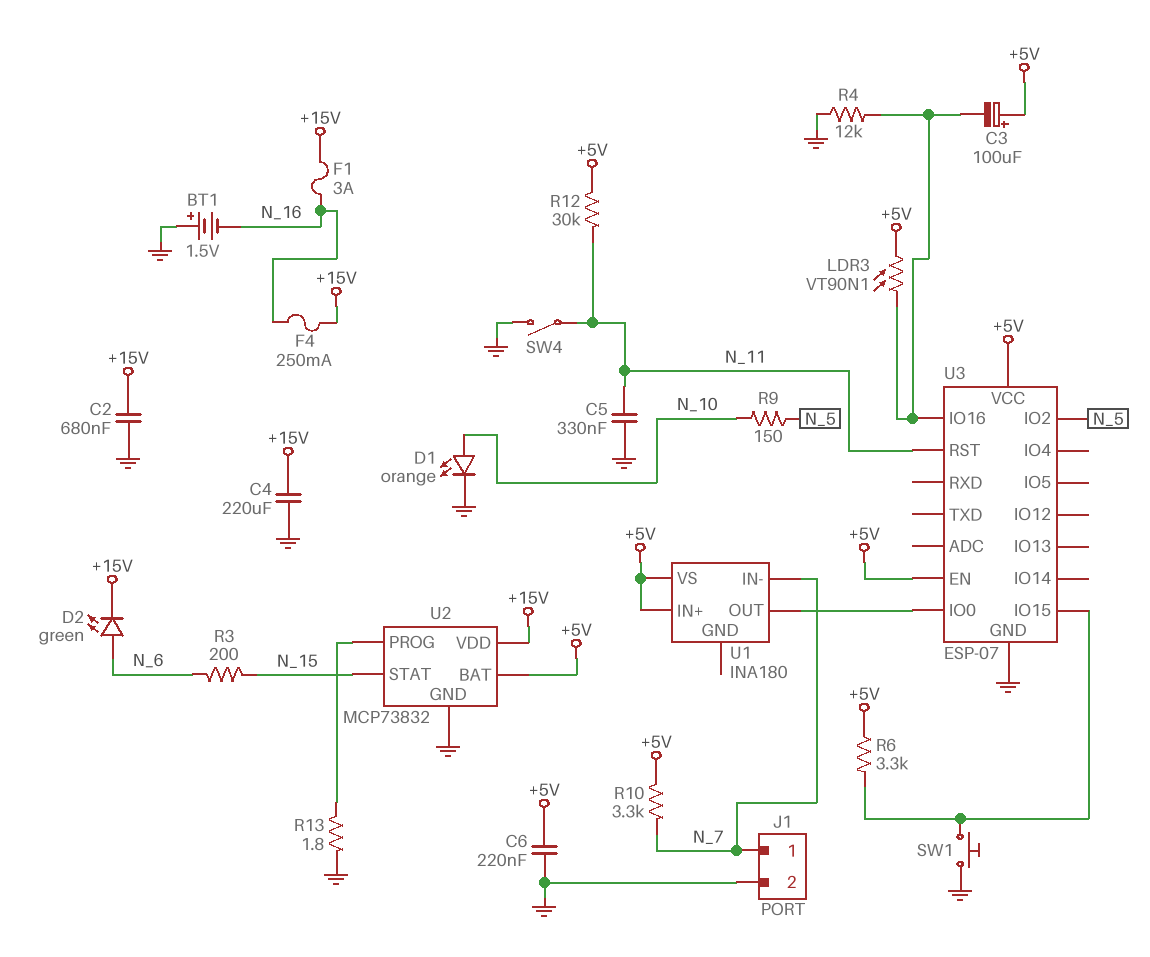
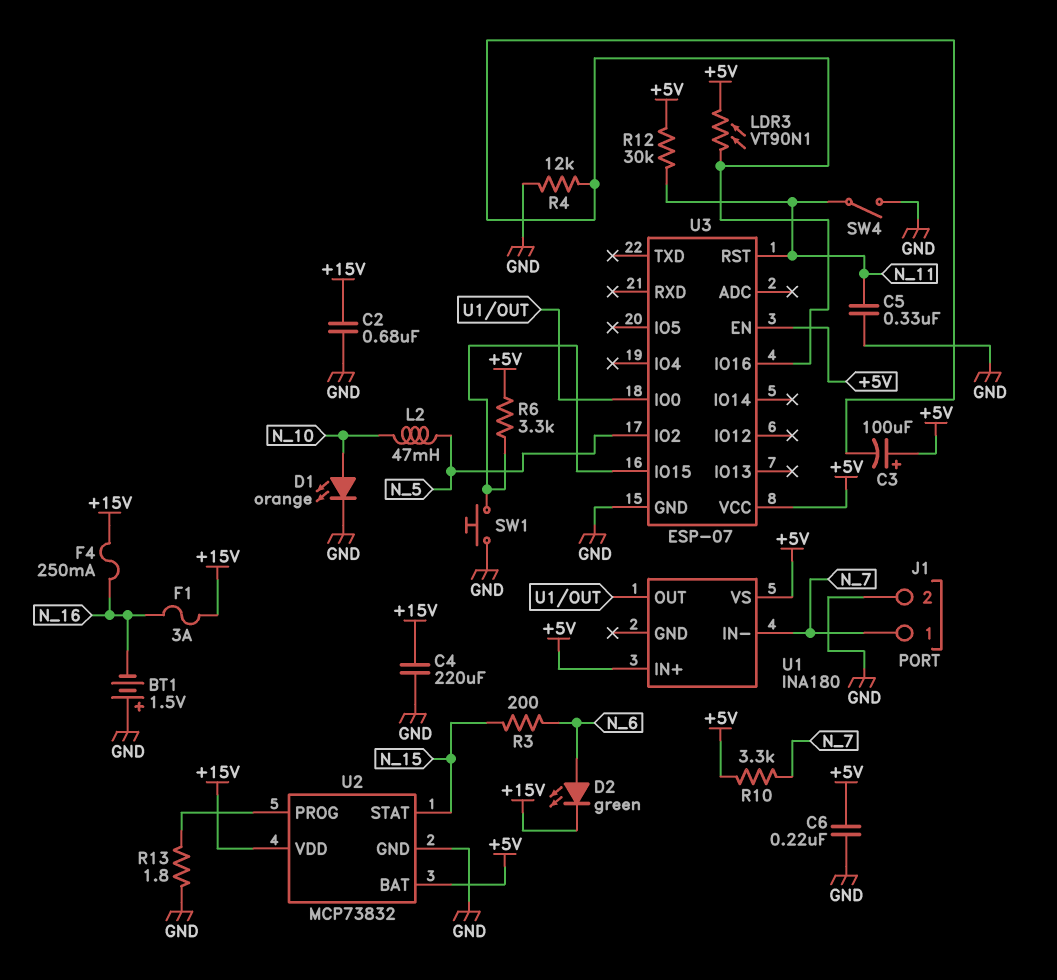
L2: none -> 47mH (N_5, N_10)
R9: 150 (N_5, N_10) -> none

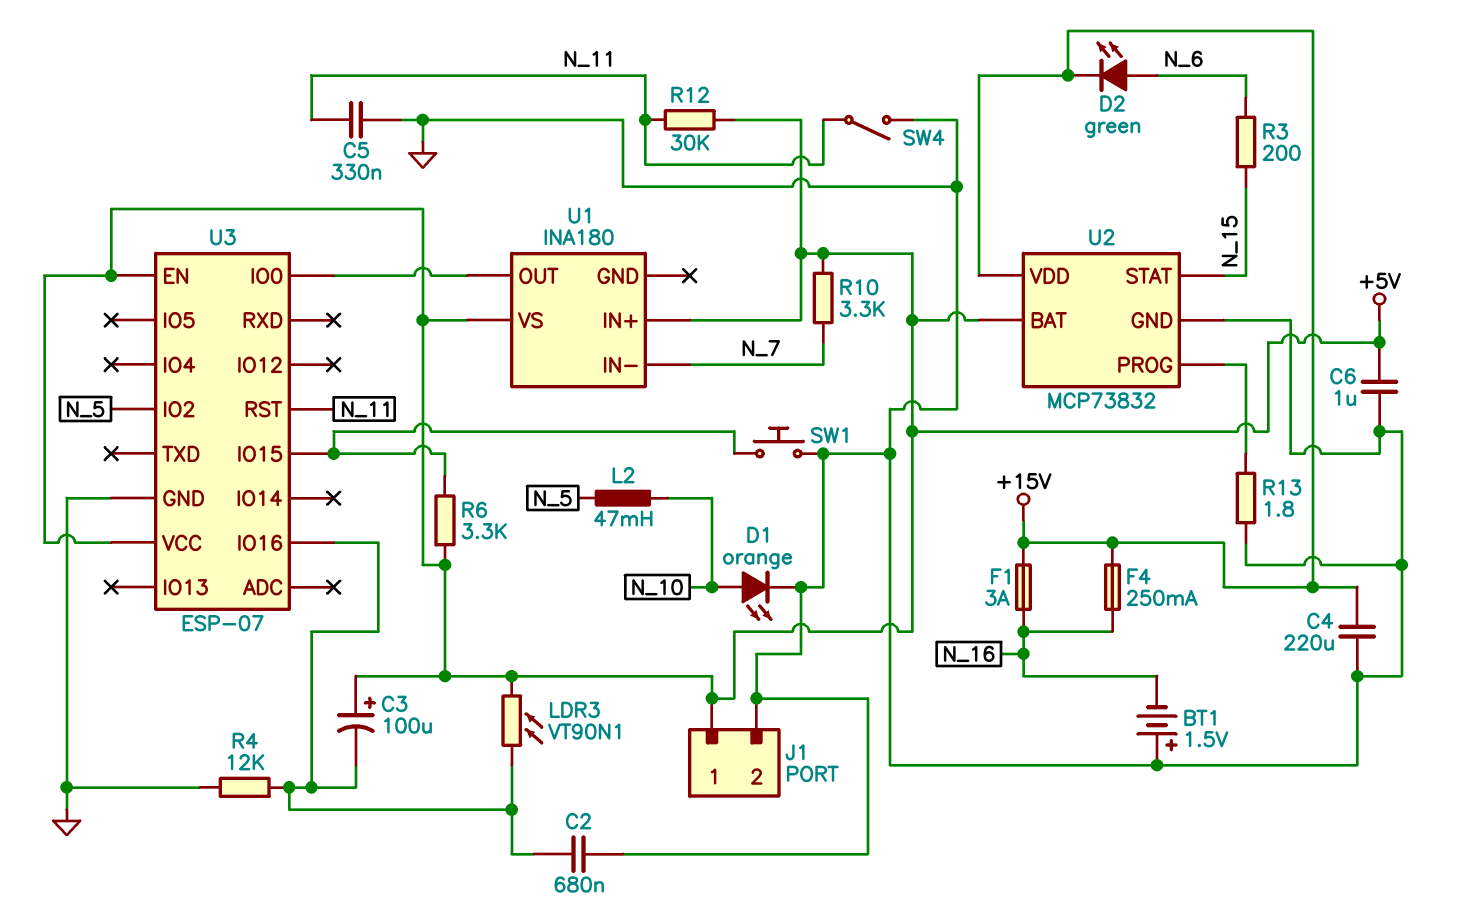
C2: 680nF (+15V, GND) -> 680nF (GND, U3/IO16)
C6: 220nF (+5V, GND) -> 1uF (+5V, GND)
J1 pin 1: N_7 -> +5V

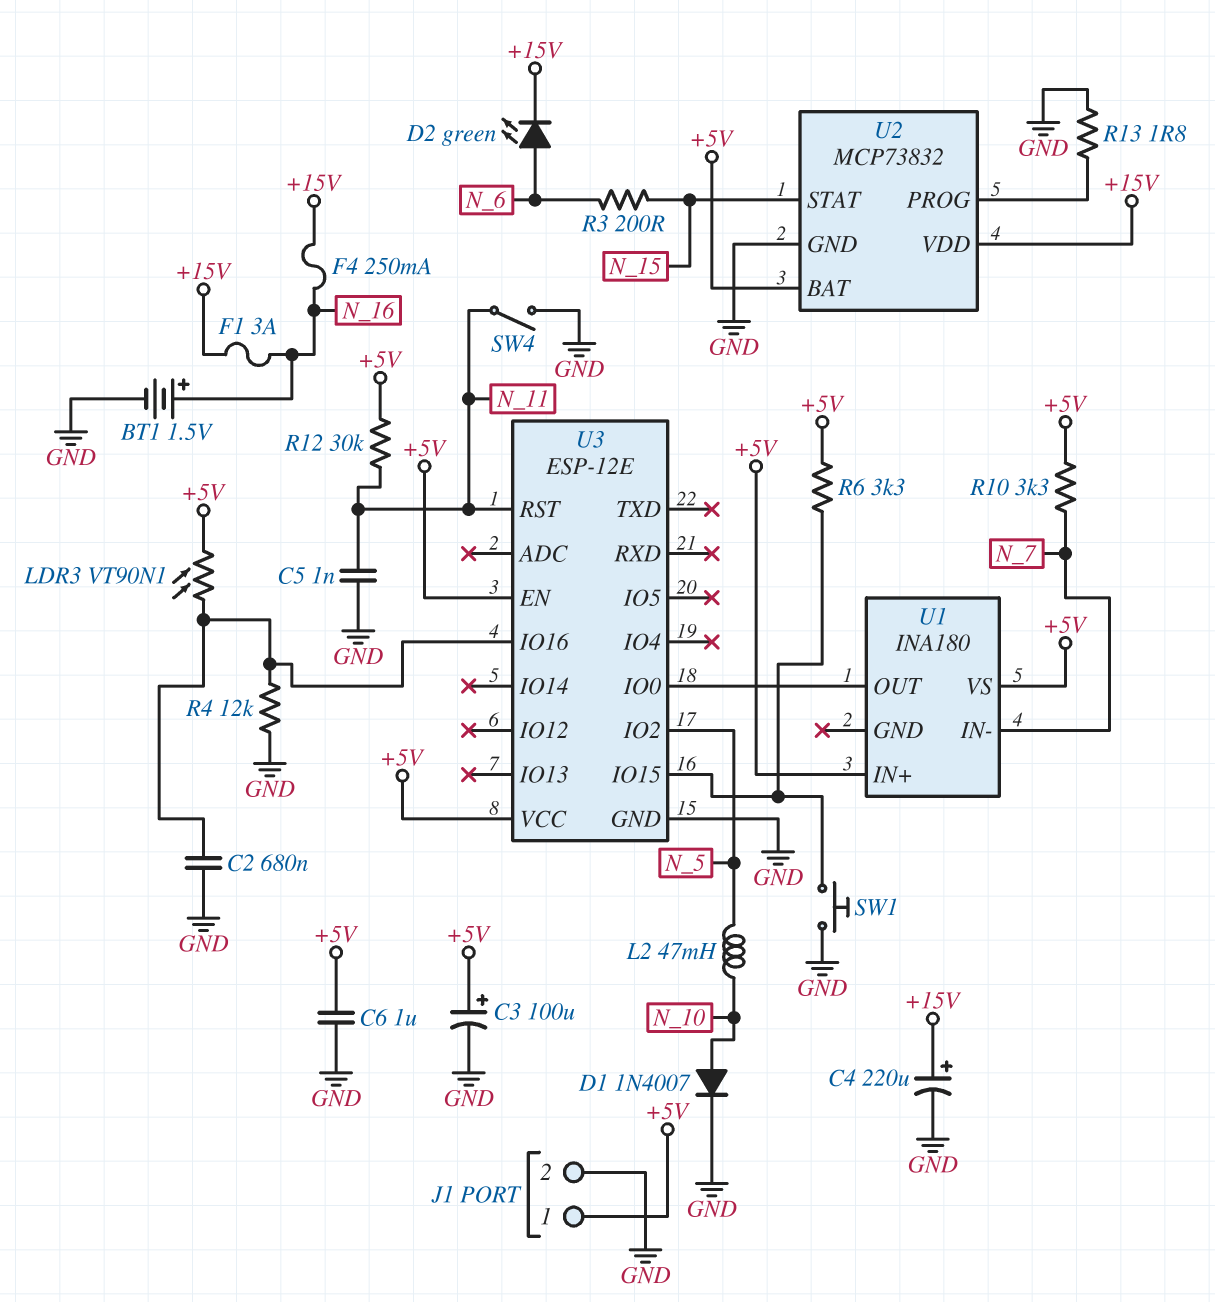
BT1: 1.5V (plus GND, minus N_16) -> 1.5V (plus N_16, minus GND)
C3: 100uF (plus +5V, minus U3/IO16) -> 100uF (plus +5V, minus GND)
C4: 220uF (+15V, GND) -> 220uF (plus +15V, minus GND)
C5: 330nF (GND, N_11) -> 1nF (GND, N_11)
D1: LED orange (A N_10, K GND) -> diode 1N4007 (A N_10, K GND)
U3: ESP-07 -> ESP-12E

